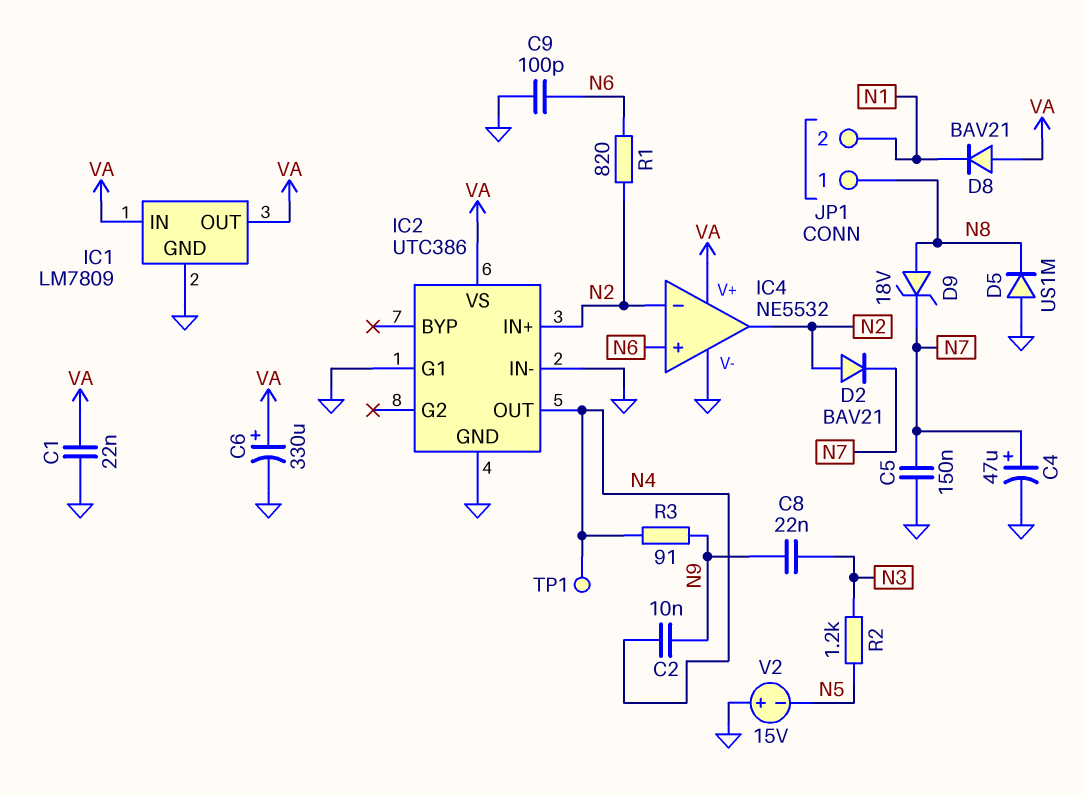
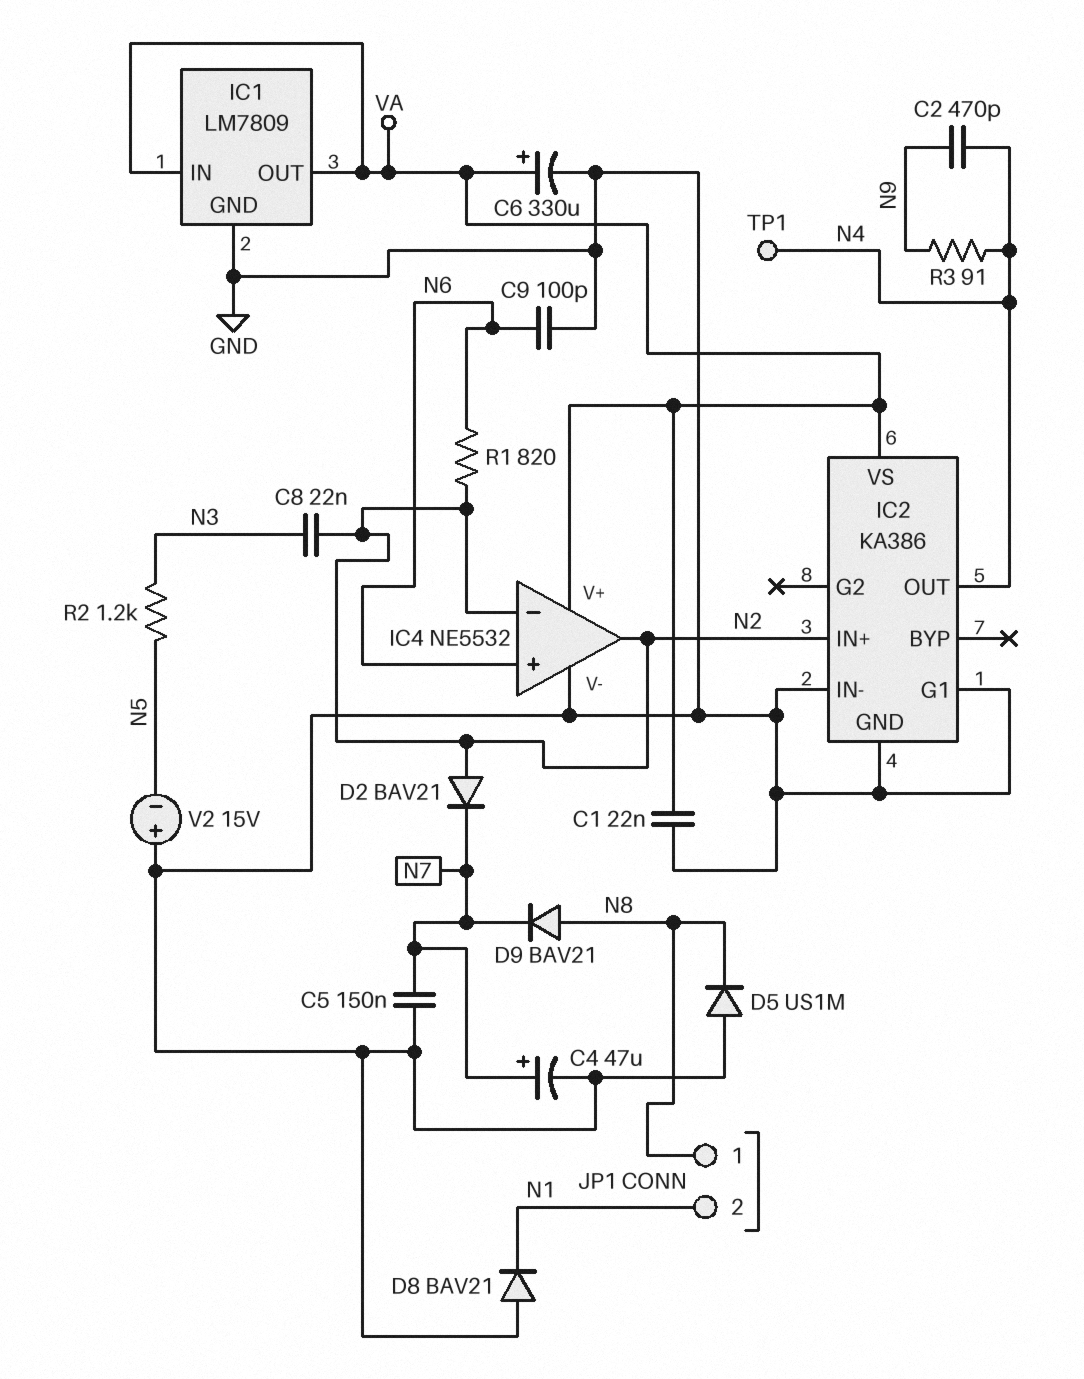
C2: 10nF (N4, N9) -> 470pF (N4, N9)
C8: 22nF (N3, N9) -> 22nF (N2, N3)
D8: diode BAV21 (A VA, K N1) -> diode BAV21 (A GND, K N1)
D9: zener 18V (A N8, K N7) -> diode BAV21 (A N8, K N7)
IC2: UTC386 -> KA386

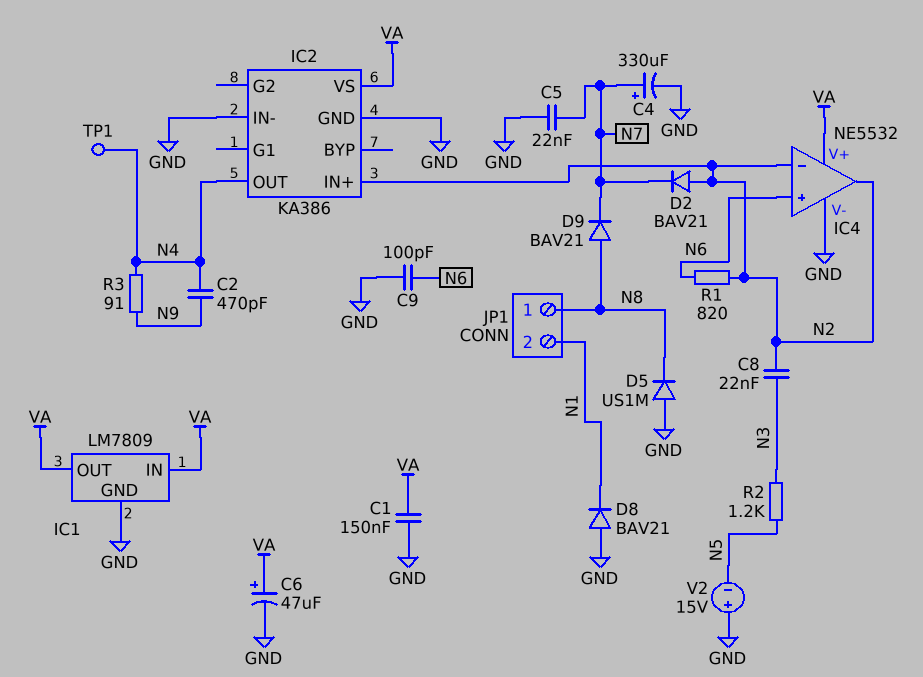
C1: 22nF (GND, VA) -> 150nF (GND, VA)
C4: 47uF (plus N7, minus GND) -> 330uF (plus N7, minus GND)
C5: 150nF (GND, N7) -> 22nF (GND, N7)
C6: 330uF (plus VA, minus GND) -> 47uF (plus VA, minus GND)
IC2 pin G1: GND -> none

